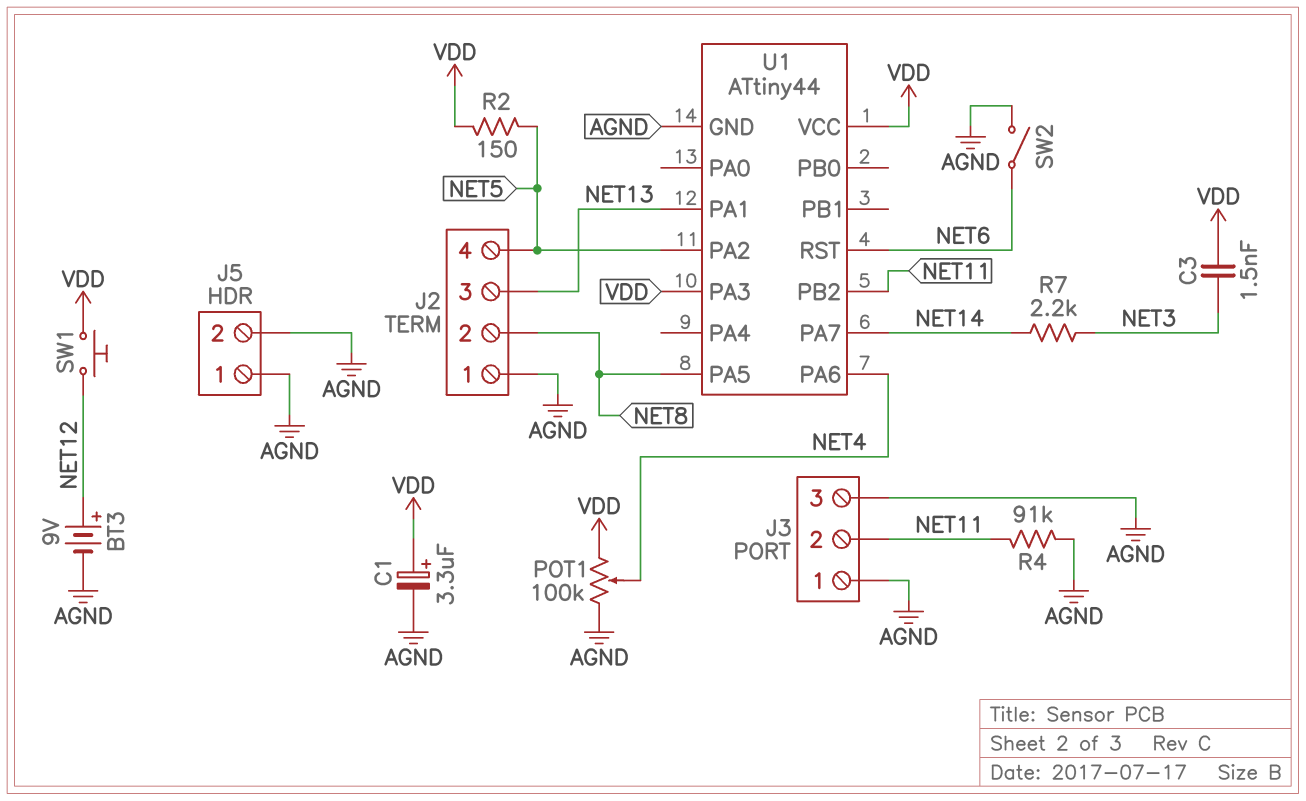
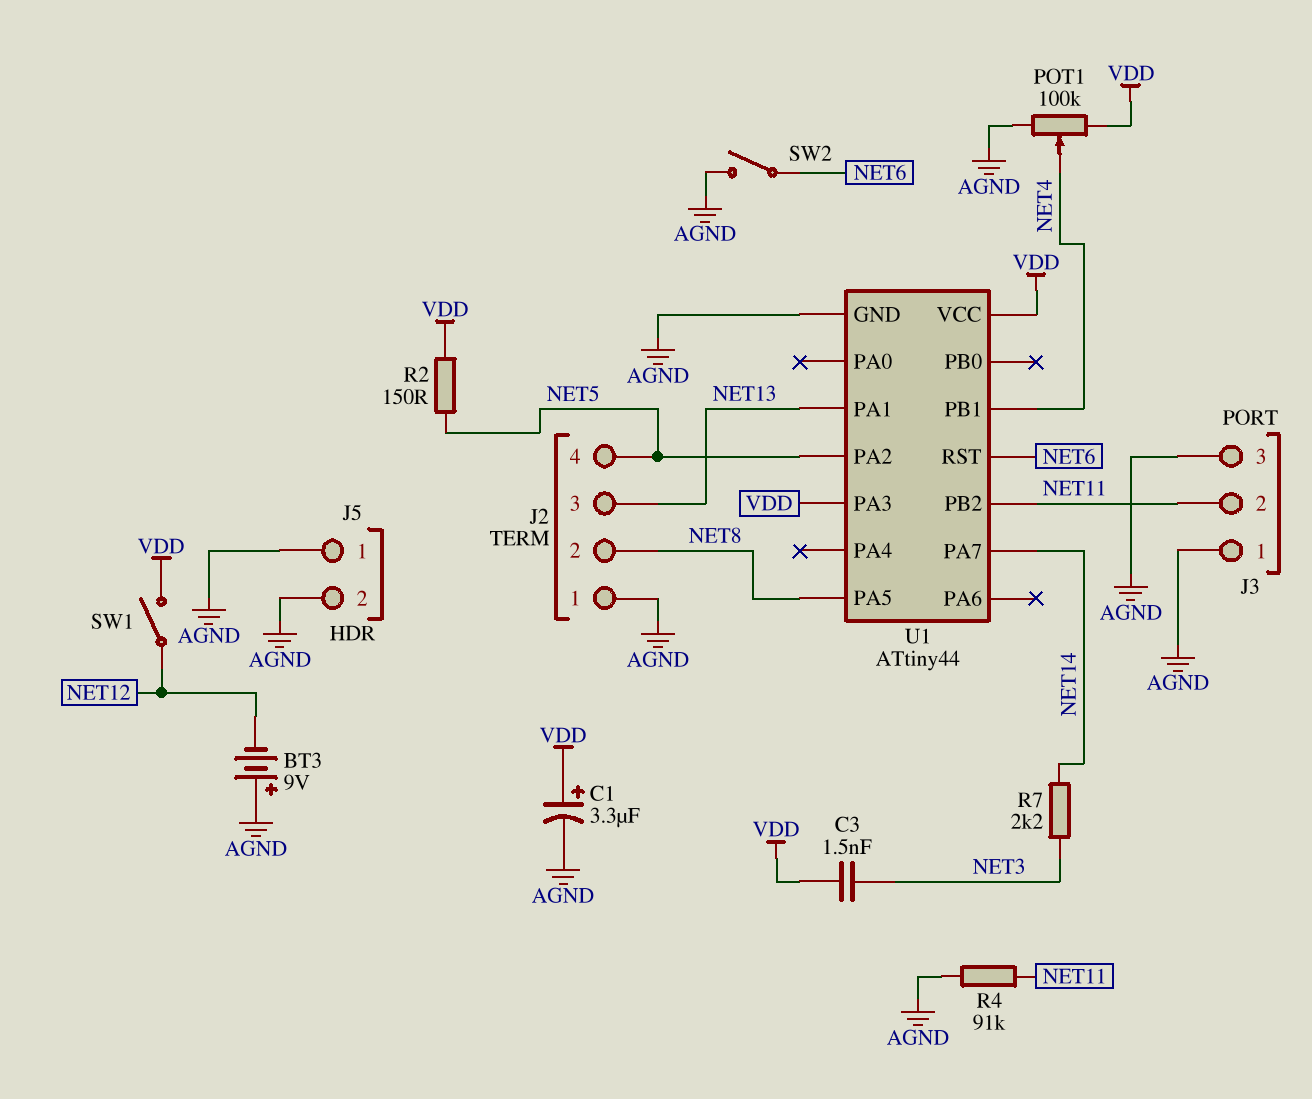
BT3: 9V (plus NET12, minus AGND) -> 9V (plus AGND, minus NET12)
SW1: button (NET12, VDD) -> switch (NET12, VDD)
U1 pin PA6: NET4 -> none
U1 pin PB1: none -> NET4

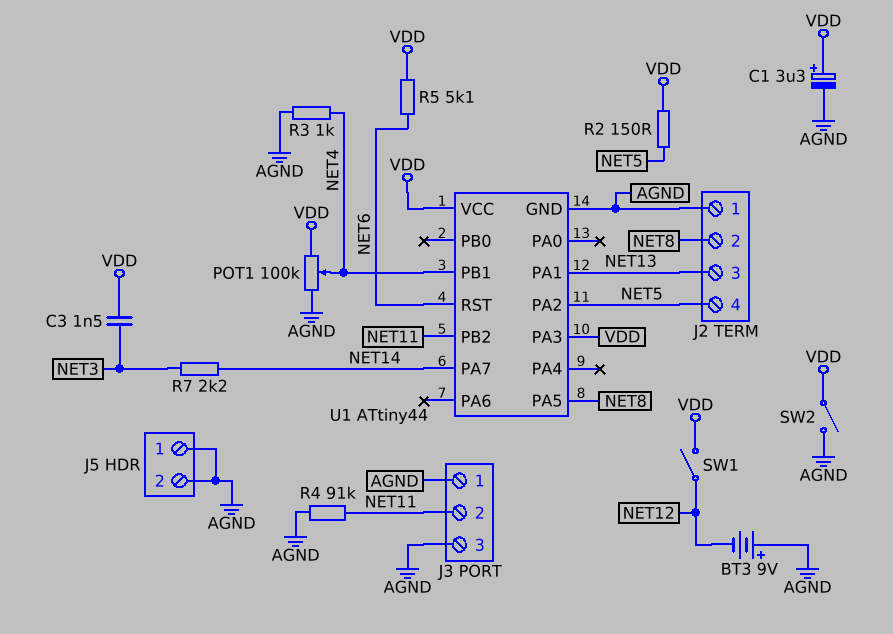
R3: none -> 1k (AGND, NET4)
R5: none -> 5.1k (NET6, VDD)
SW2: switch (AGND, NET6) -> switch (AGND, VDD)

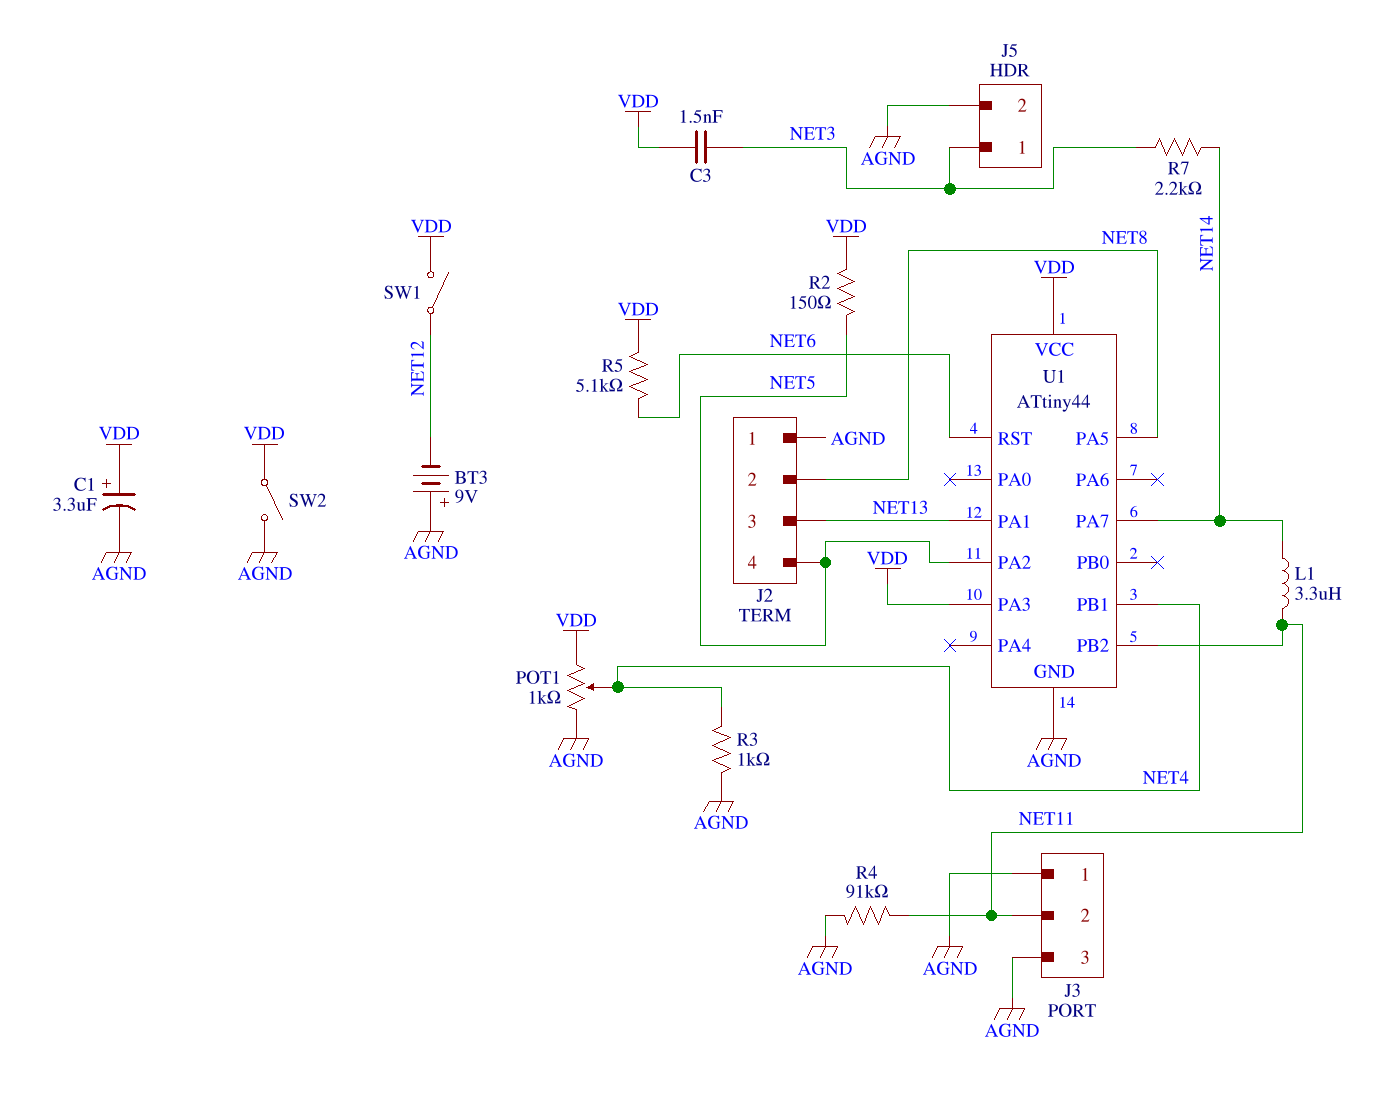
J5 pin 1: AGND -> NET3
L1: none -> 3.3uH (NET11, NET14)
POT1: 100k (AGND, VDD, wiper NET4) -> 1k (AGND, VDD, wiper NET4)

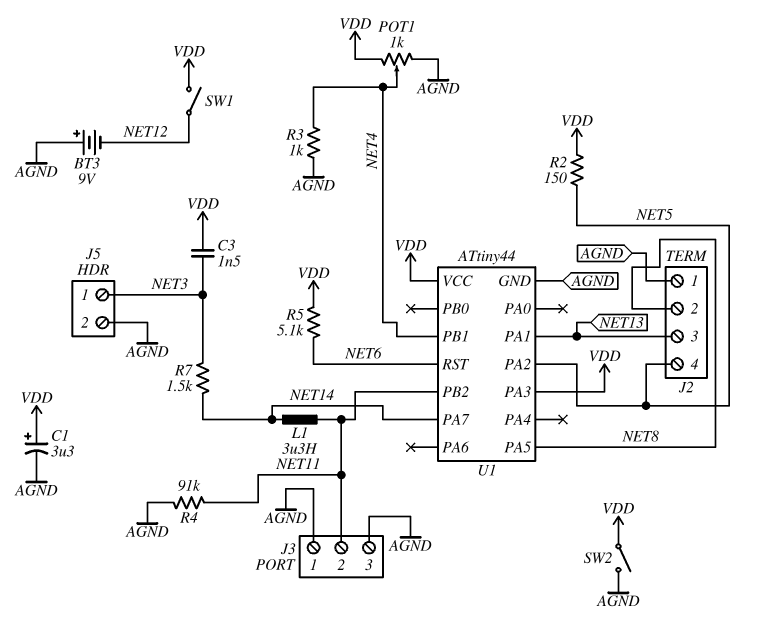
R7: 2.2k (NET3, NET14) -> 1.5k (NET3, NET14)

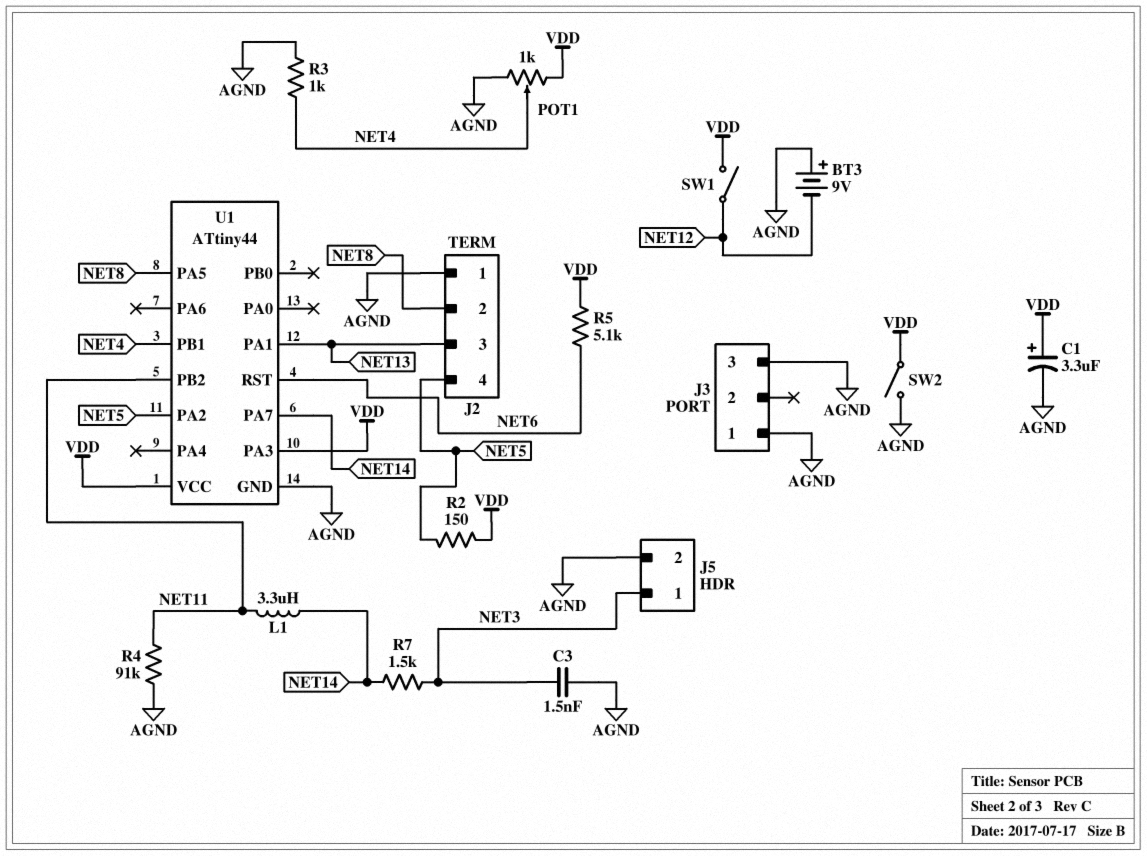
C3: 1.5nF (NET3, VDD) -> 1.5nF (AGND, NET3)
J3 pin 2: NET11 -> none

